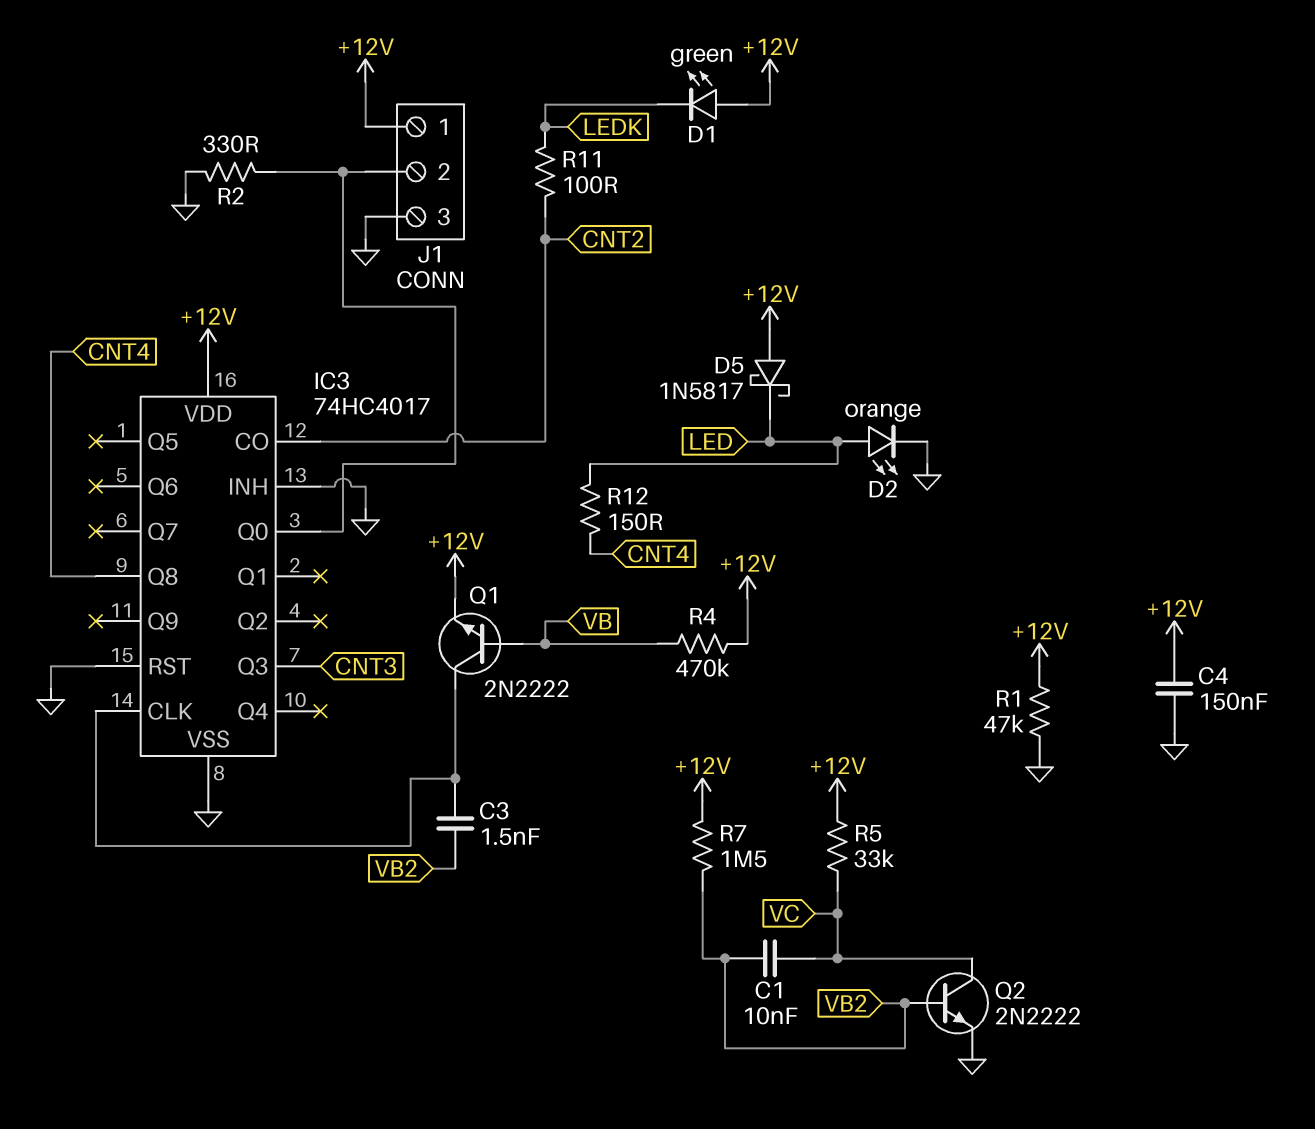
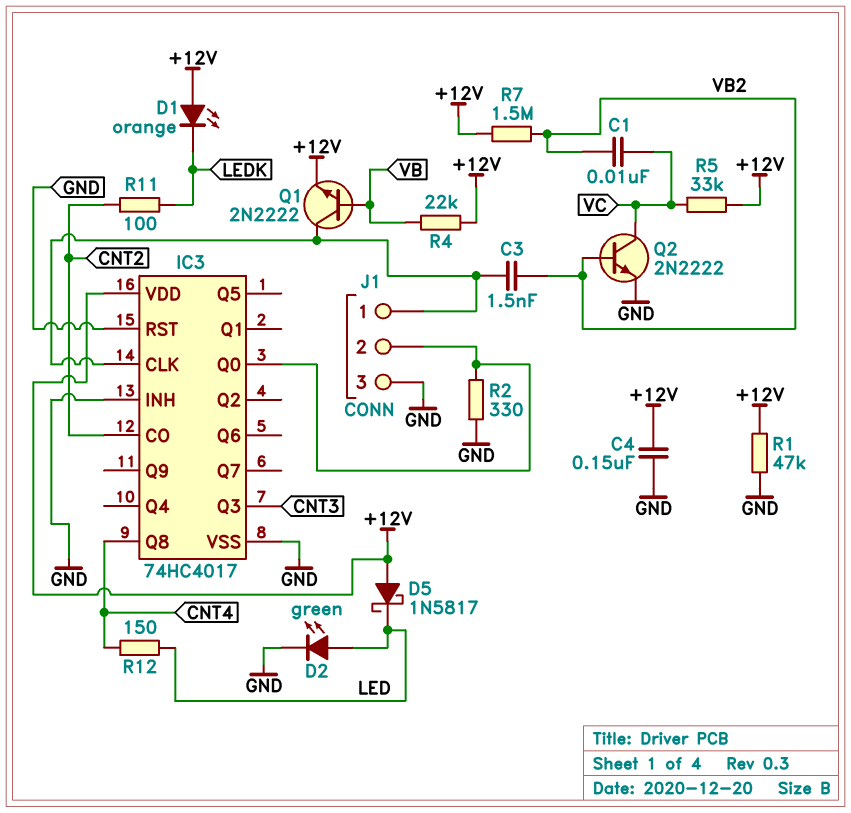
D1: LED green (A +12V, K LEDK) -> LED orange (A +12V, K LEDK)
D2: LED orange (A LED, K GND) -> LED green (A LED, K GND)
J1 pin 1: +12V -> IC3/CLK
R4: 470k (+12V, VB) -> 22k (+12V, VB)

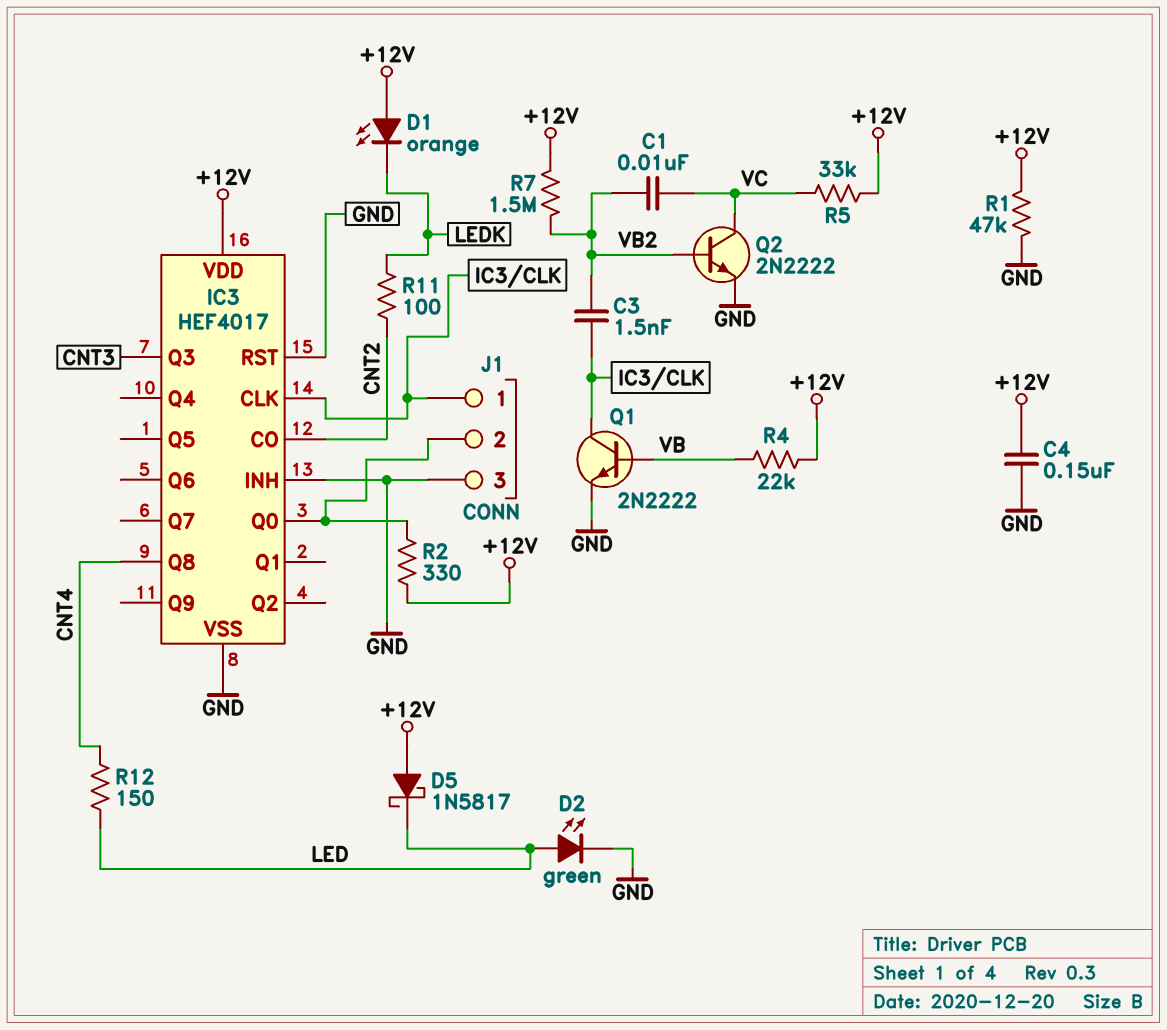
IC3: 74HC4017 -> HEF4017
Q1: NPN 2N2222 (B VB, C IC3/CLK, E +12V) -> NPN 2N2222 (B VB, C IC3/CLK, E GND)
R2: 330 (GND, IC3/Q0) -> 330 (+12V, IC3/Q0)

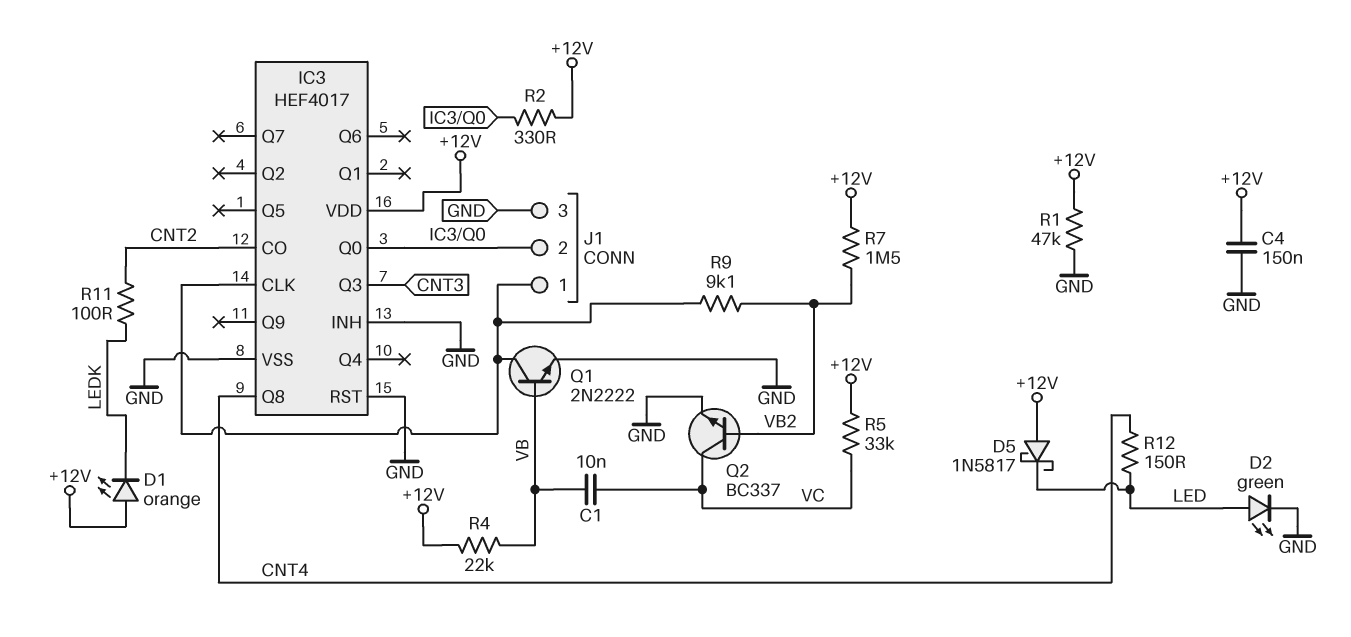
C1: 10nF (VB2, VC) -> 10nF (VB, VC)
C3: 1.5nF (IC3/CLK, VB2) -> none
Q2: NPN 2N2222 (B VB2, C VC, E GND) -> NPN BC337 (B VB2, C VC, E GND)
R9: none -> 9.1k (IC3/CLK, VB2)

